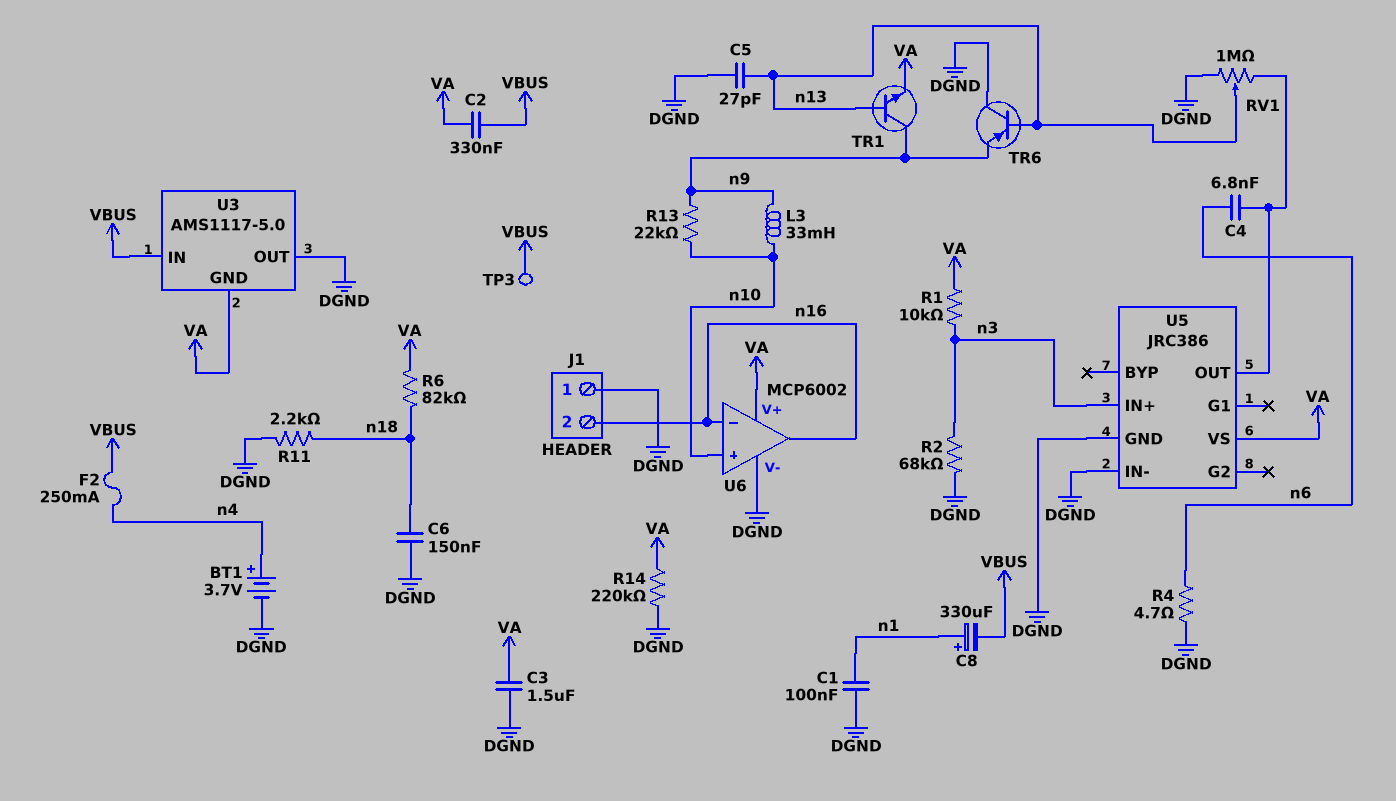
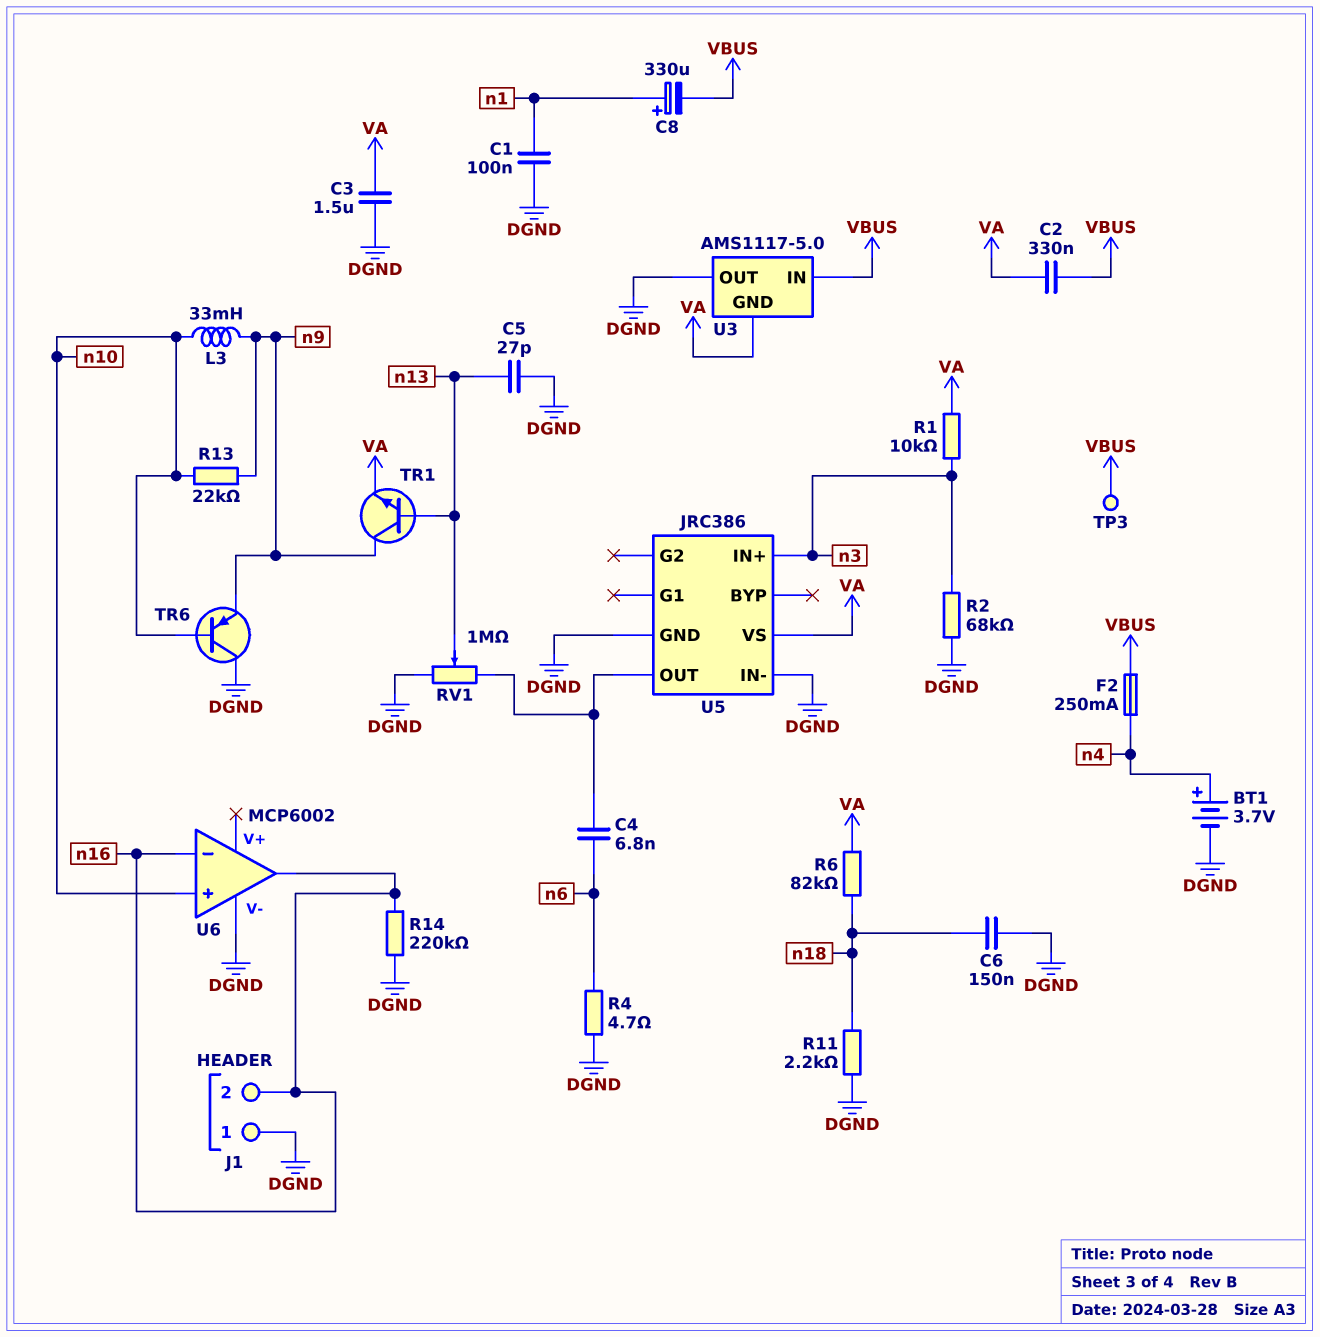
R14: 220k (DGND, VA) -> 220k (DGND, n16)
TR6: PNP (B n13, C DGND, E n9) -> PNP (B n10, C DGND, E n9)
U6 pin V+: VA -> none

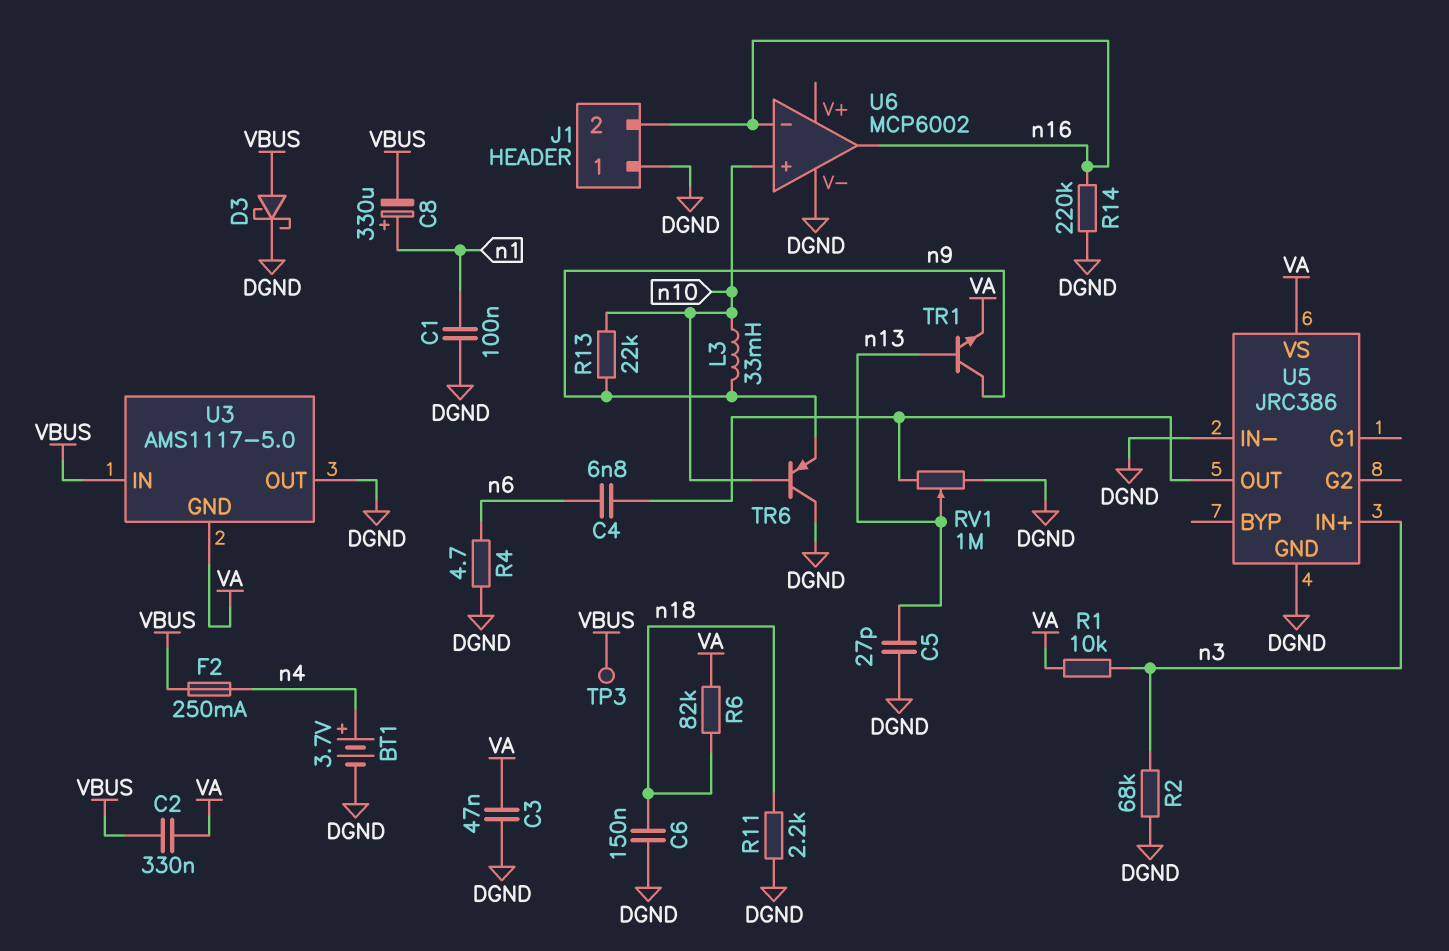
C3: 1.5uF (DGND, VA) -> 47nF (DGND, VA)
D3: none -> schottky (A VBUS, K DGND)

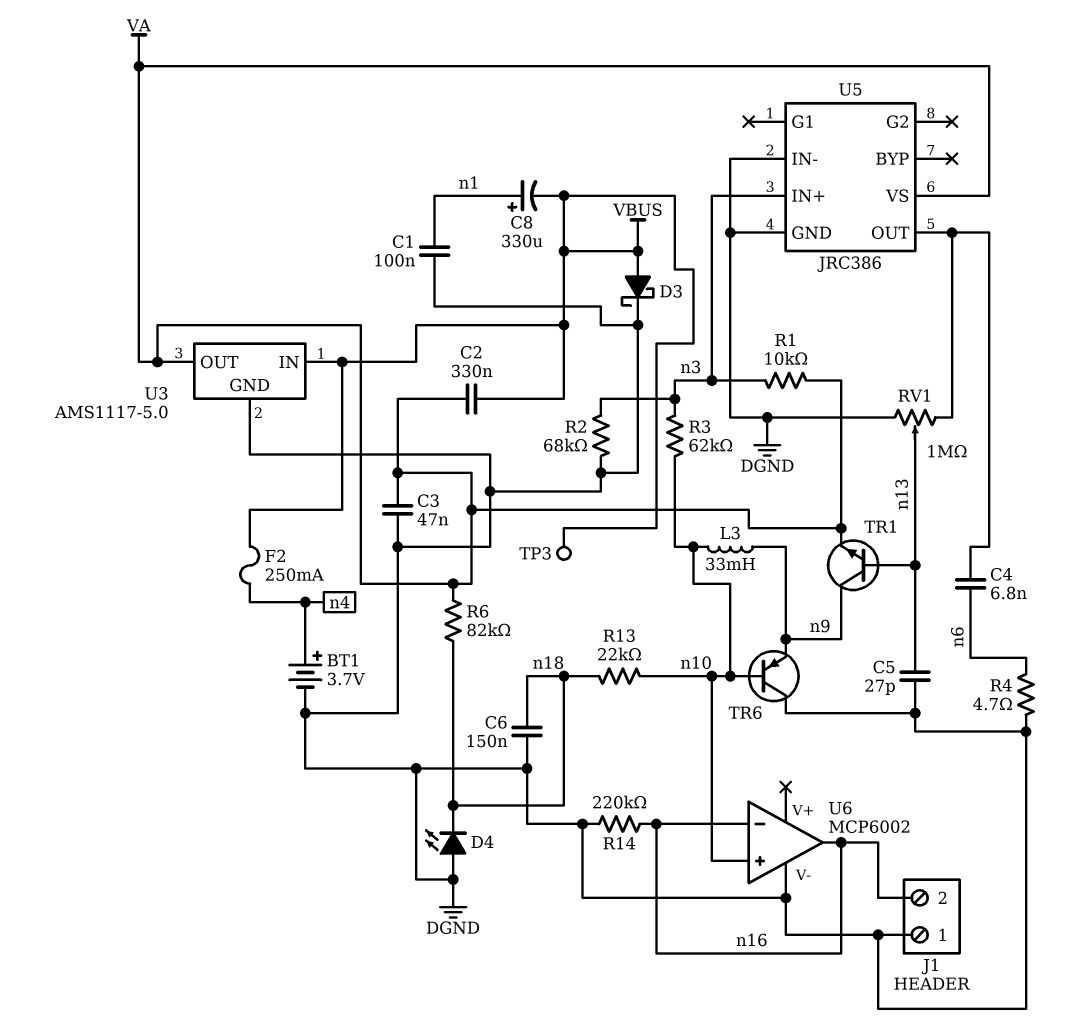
D4: none -> LED (A DGND, K n18)
R3: none -> 62k (n3, n10)
R11: 2.2k (DGND, n18) -> none
R13: 22k (n9, n10) -> 22k (n10, n18)
U3 pin GND: VA -> DGND
U3 pin OUT: DGND -> VA

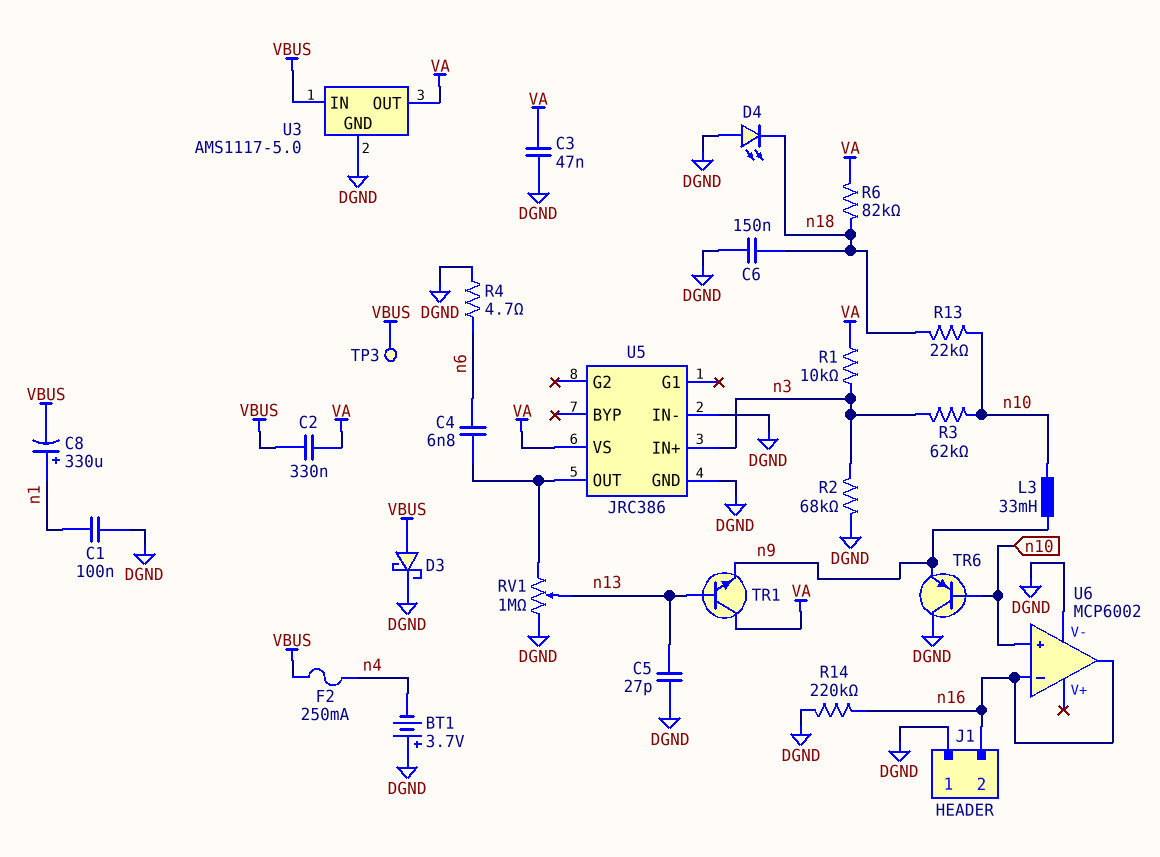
BT1: 3.7V (plus n4, minus DGND) -> 3.7V (plus DGND, minus n4)
TR1: NPN (B n13, C n9, E VA) -> NPN (B n13, C VA, E n9)

